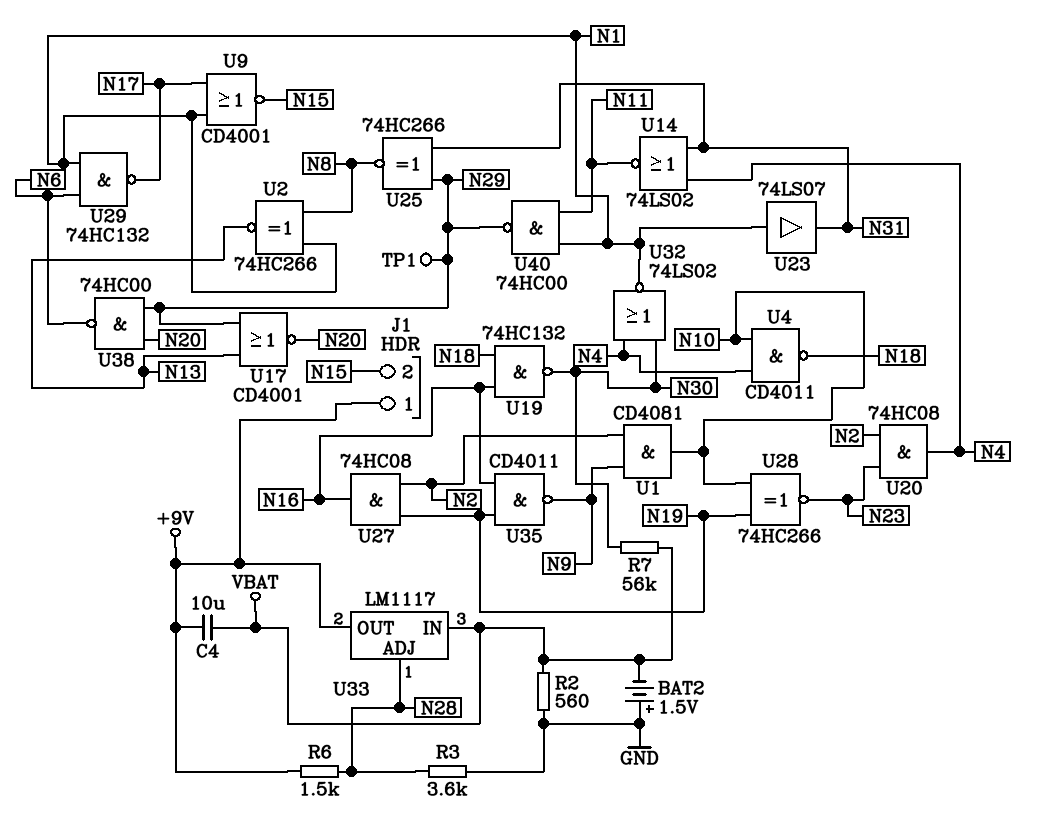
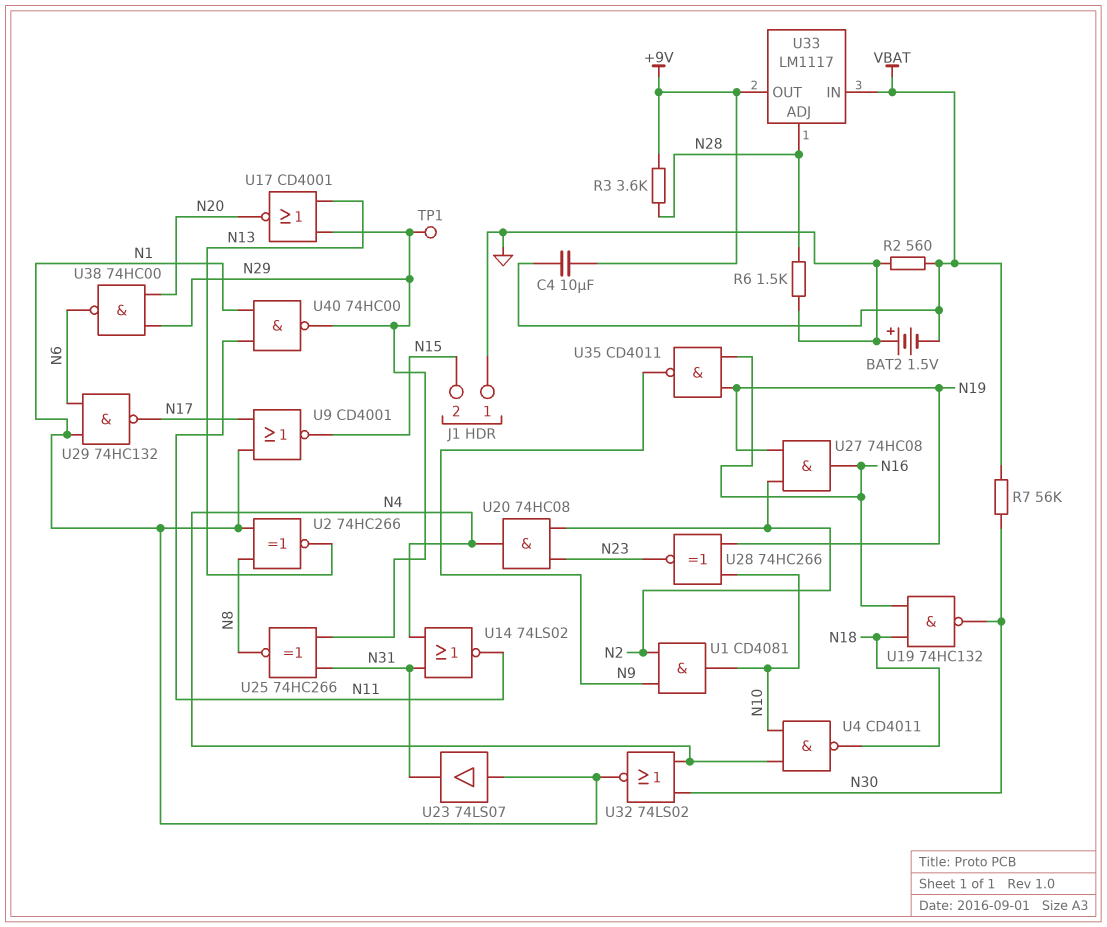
J1 pin 1: +9V -> GND
R3: 3.6k (GND, N28) -> 3.6k (+9V, N28)
R6: 1.5k (+9V, N28) -> 1.5k (GND, N28)

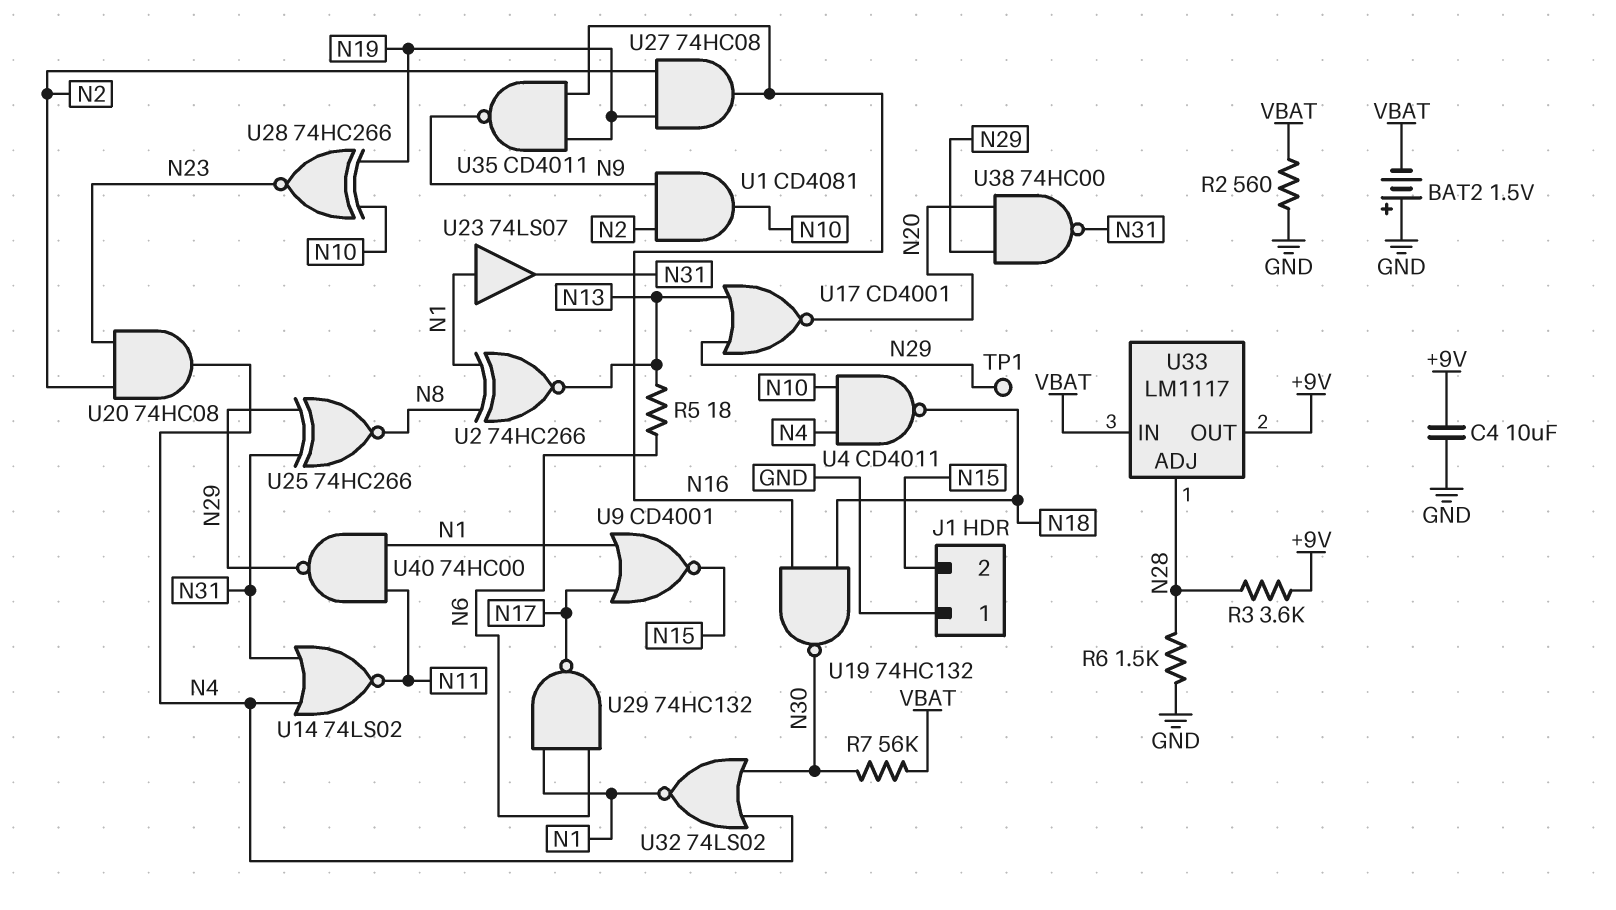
C4: 10uF (+9V, VBAT) -> 10uF (+9V, GND)
R5: none -> 18 (N6, N13)
U38: NAND 74HC00 (in N20, in N29, out N6) -> NAND 74HC00 (in N20, in N29, out N31)

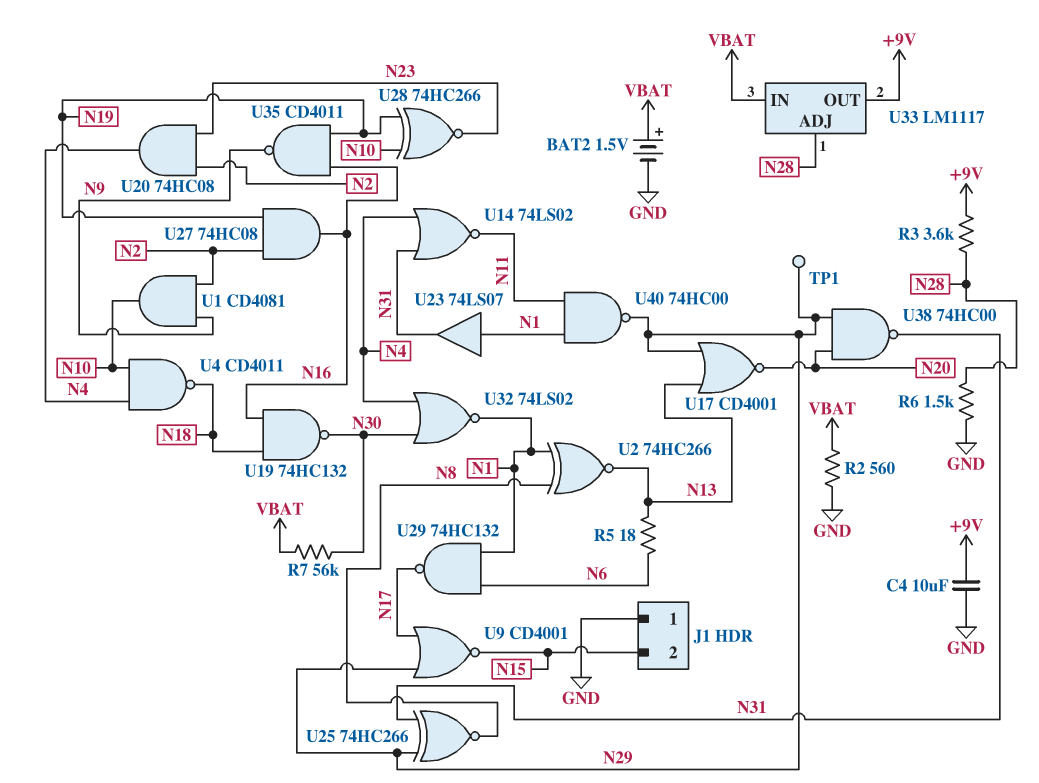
BAT2: 1.5V (plus GND, minus VBAT) -> 1.5V (plus VBAT, minus GND)
U9: NOR CD4001 (in N1, in N17, out N15) -> NOR CD4001 (in N17, in N29, out N15)

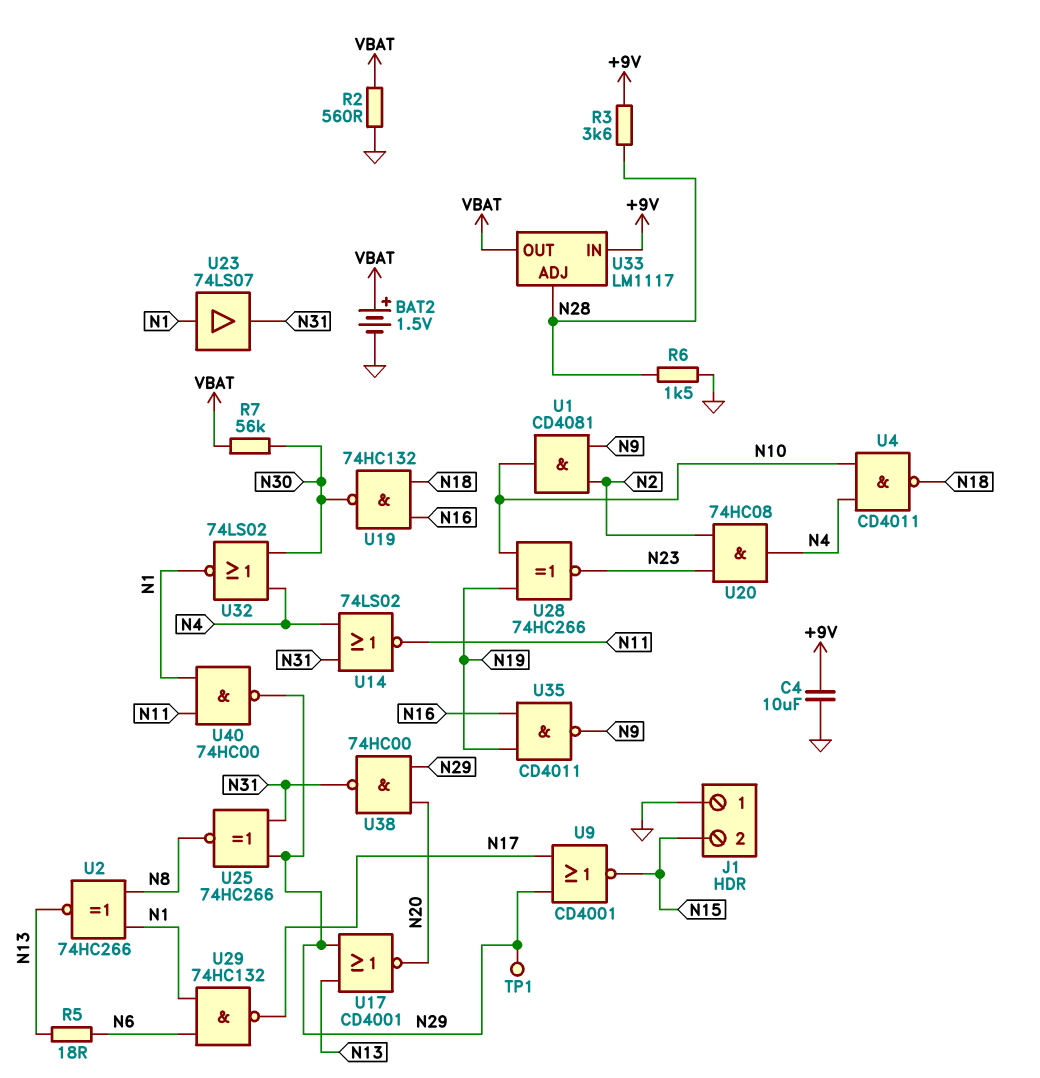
U27: AND 74HC08 (in N2, in N19, out N16) -> none
U33 pin IN: VBAT -> +9V
U33 pin OUT: +9V -> VBAT

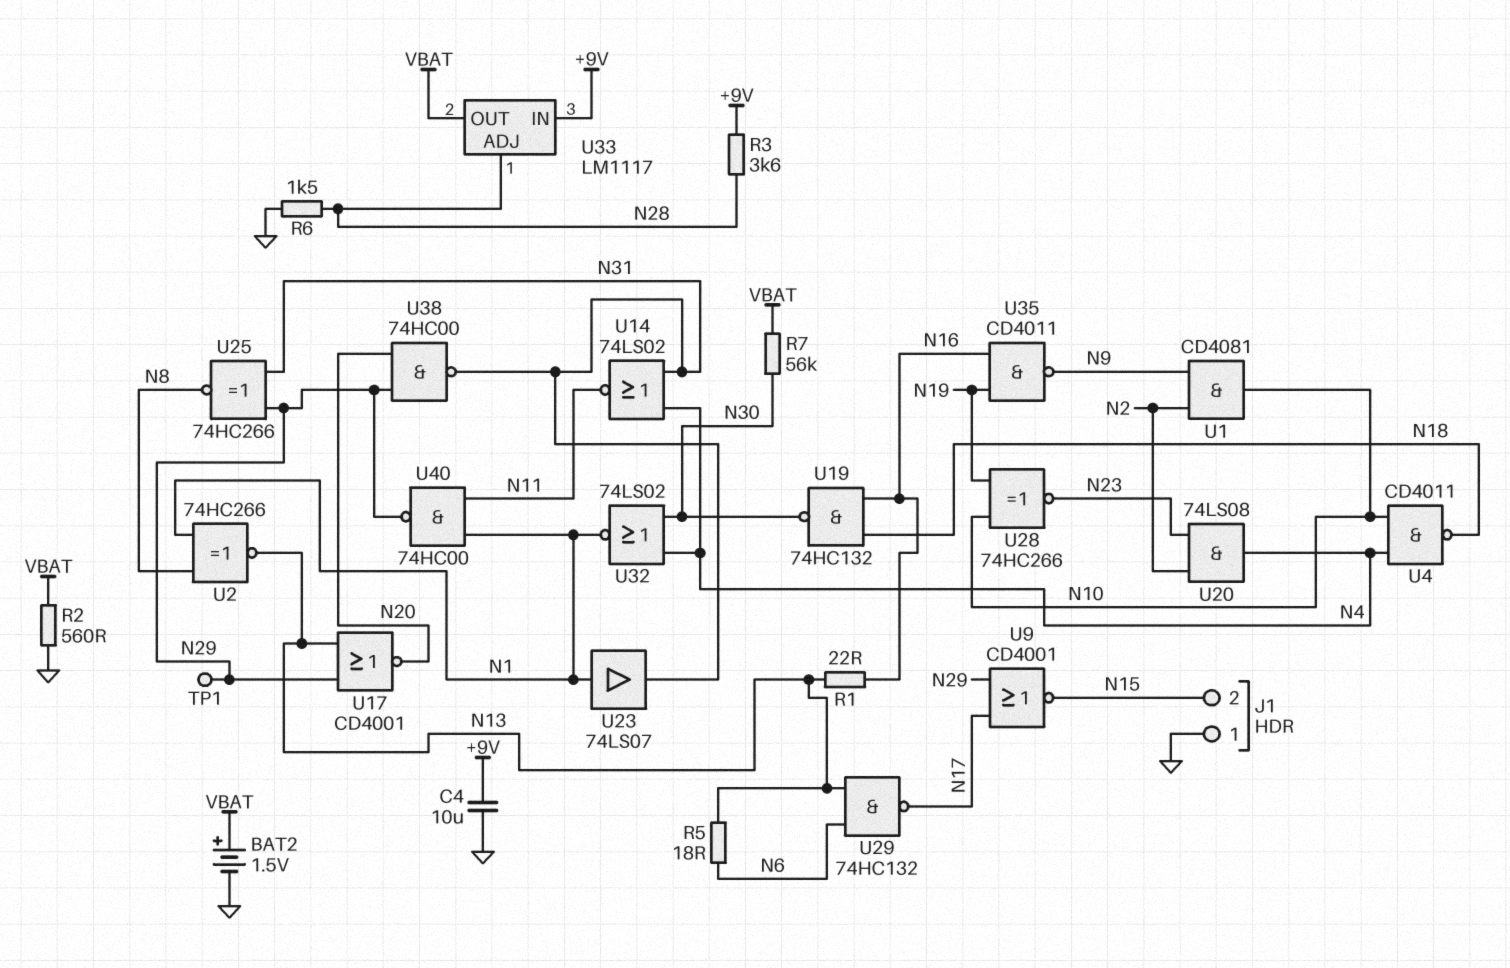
R1: none -> 22 (N13, N16)
U20: AND 74HC08 (in N2, in N23, out N4) -> AND 74LS08 (in N2, in N23, out N4)
U29: NAND 74HC132 (in N1, in N6, out N17) -> NAND 74HC132 (in N6, in N13, out N17)

